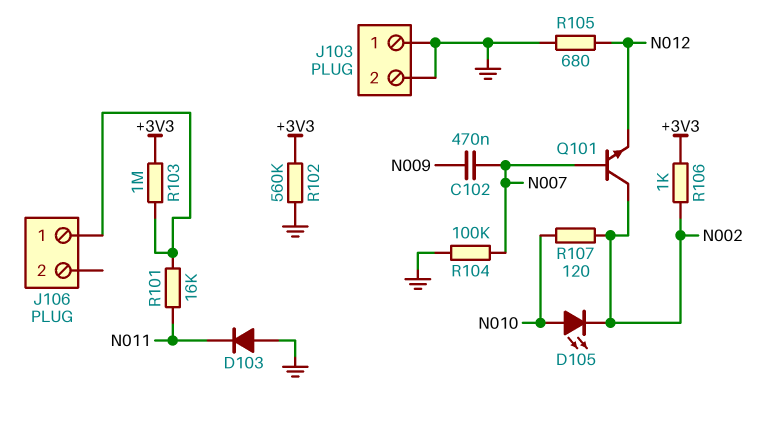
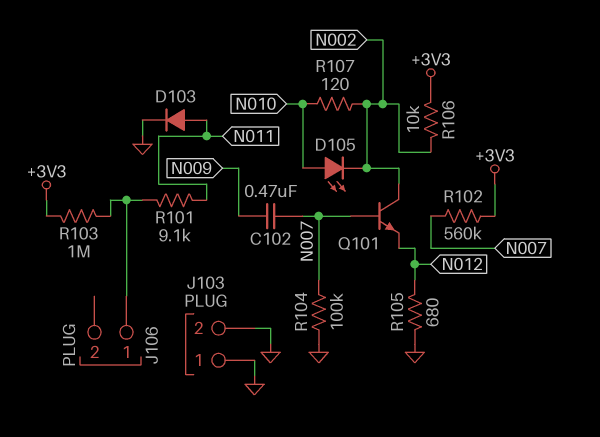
D103: diode (A GND, K N011) -> diode (A N011, K GND)
R101: 16k (J106/1, N011) -> 9.1k (J106/1, N011)
R102: 560k (+3V3, GND) -> 560k (+3V3, N007)
R106: 1k (+3V3, N002) -> 10k (+3V3, N002)

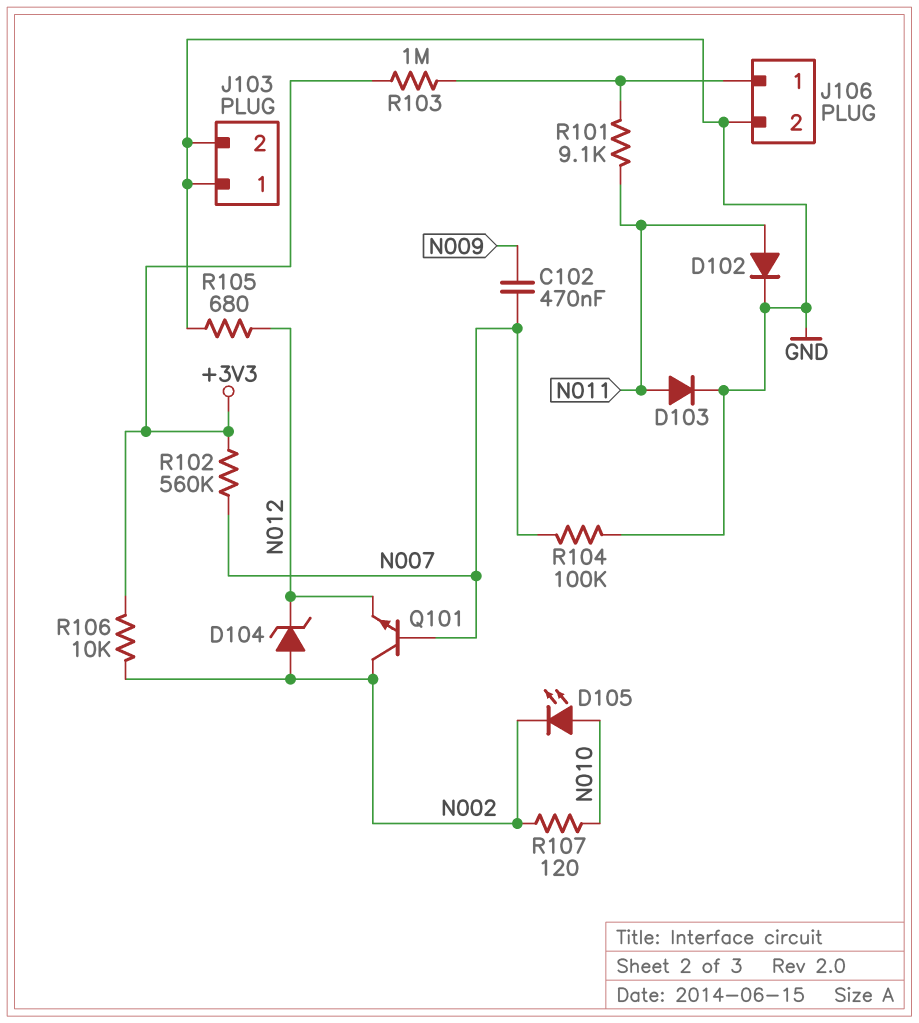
D102: none -> diode (A N011, K GND)
D104: none -> zener (A N002, K N012)
J106 pin 2: none -> GND

